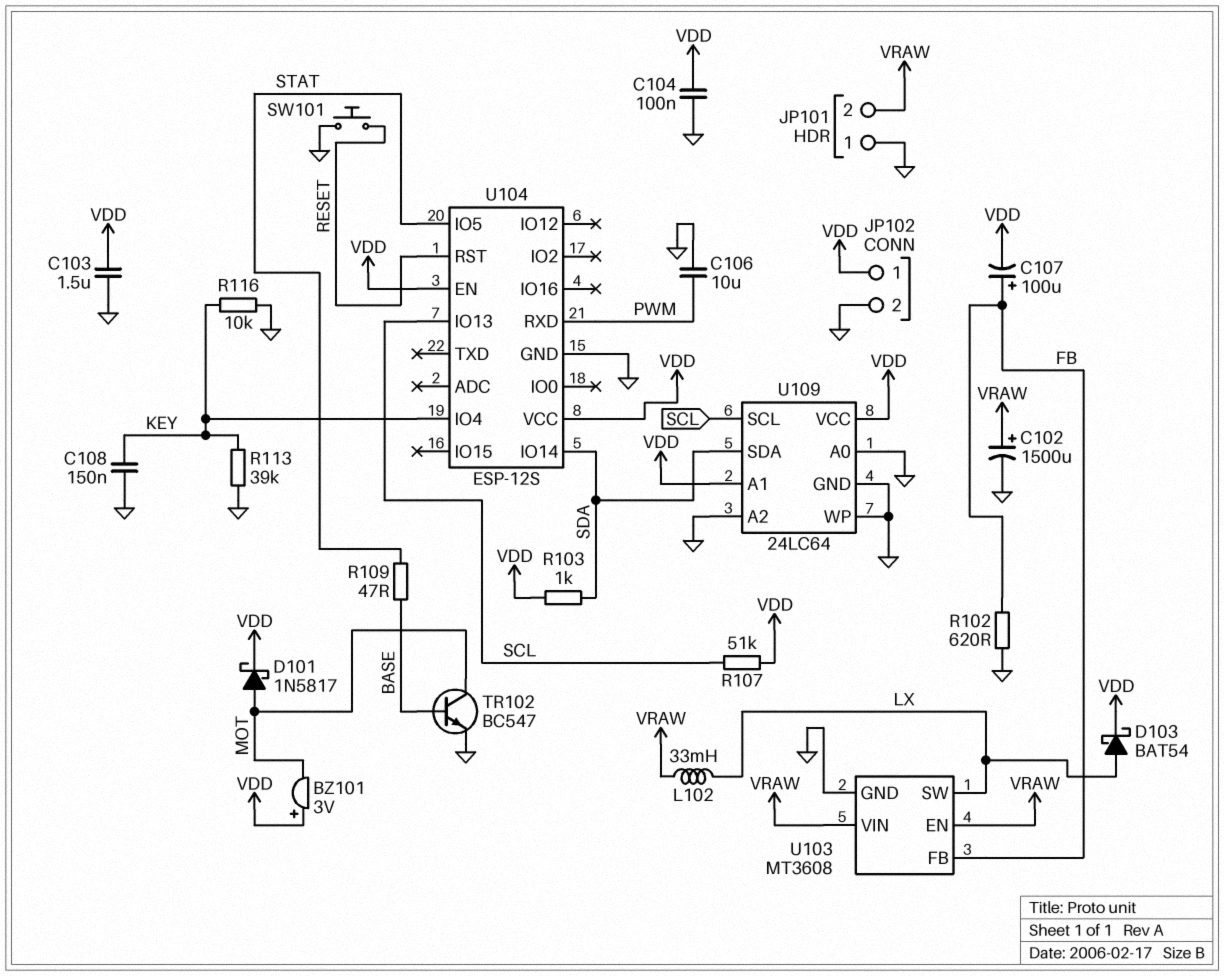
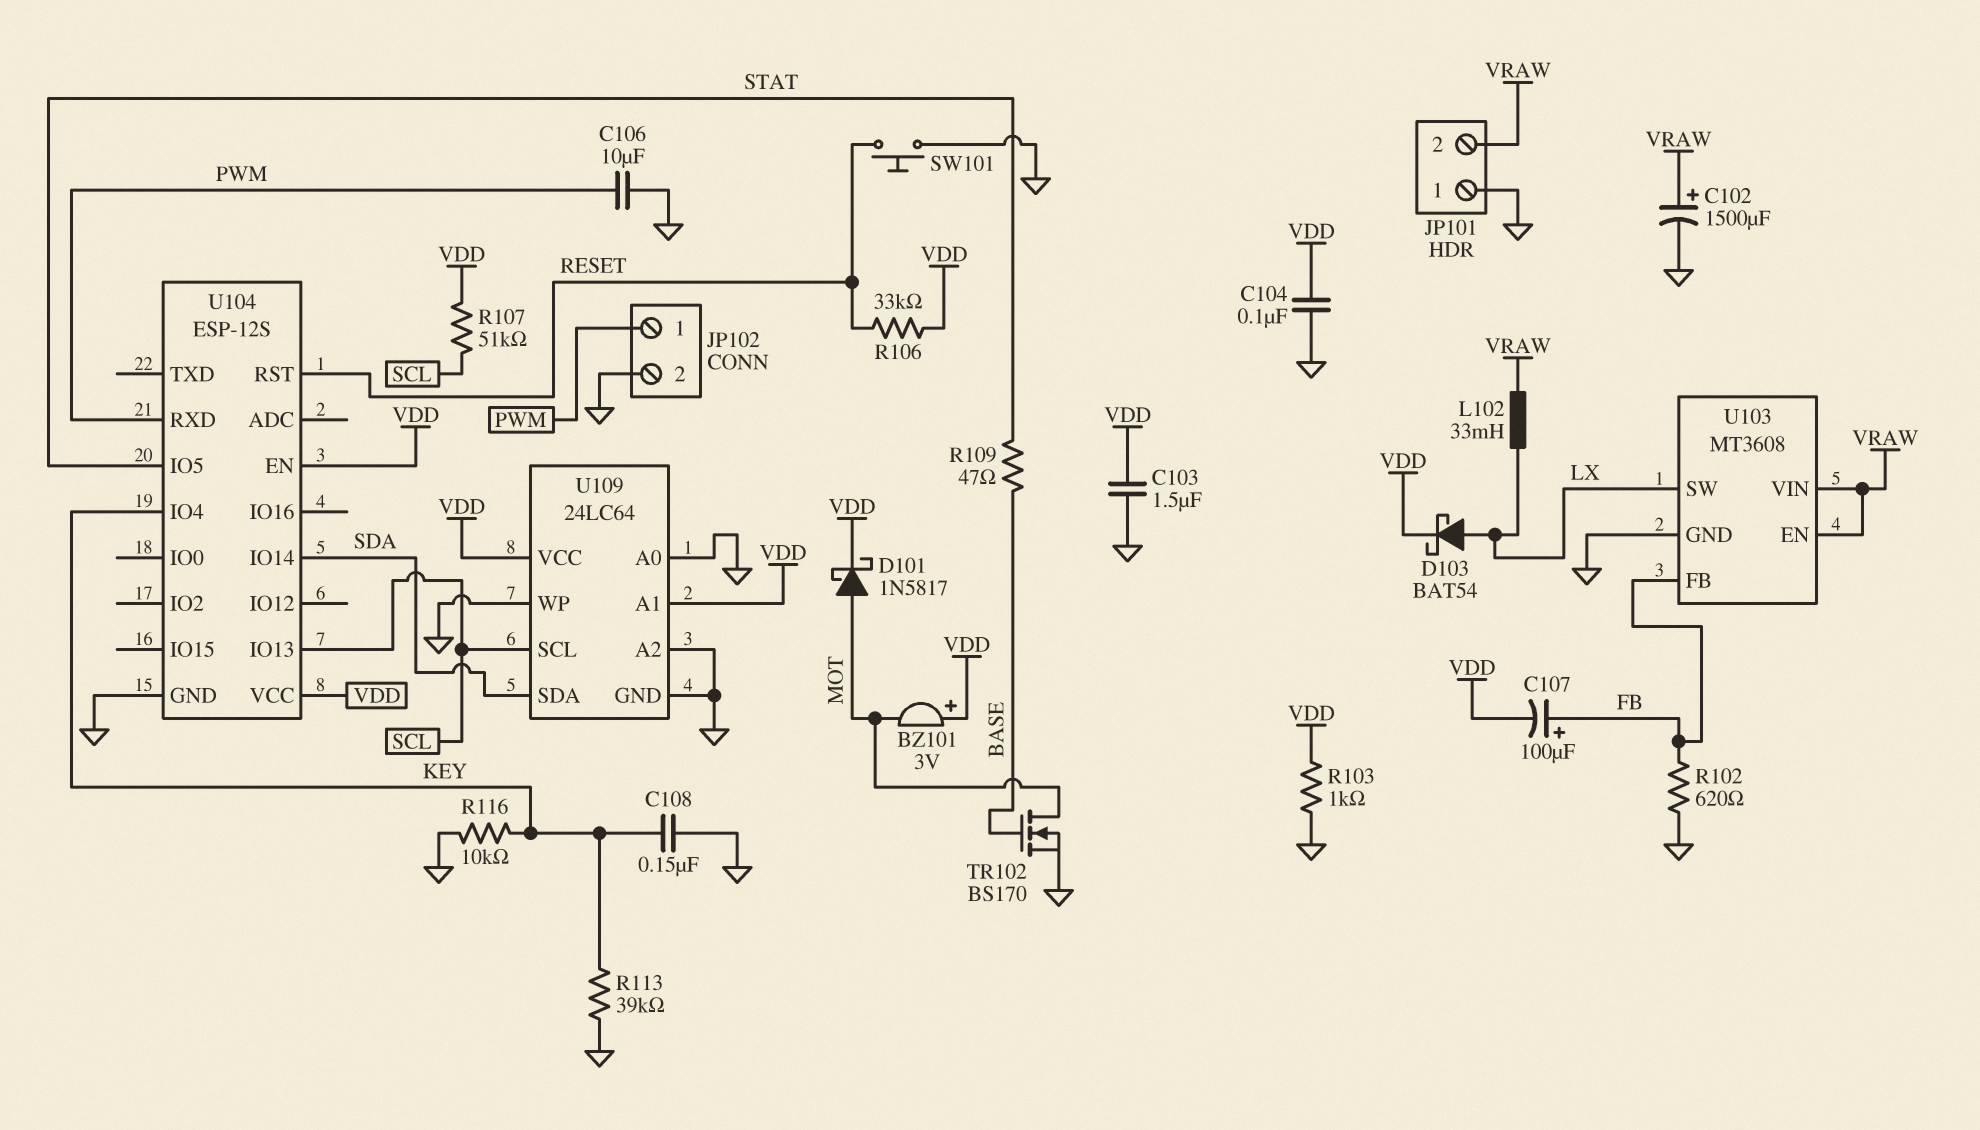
JP102 pin 1: VDD -> PWM
R103: 1k (SDA, VDD) -> 1k (GND, VDD)
R106: none -> 33k (RESET, VDD)
TR102: NPN BC547 (B BASE, C MOT, E GND) -> NMOS BS170 (G BASE, D MOT, S GND)

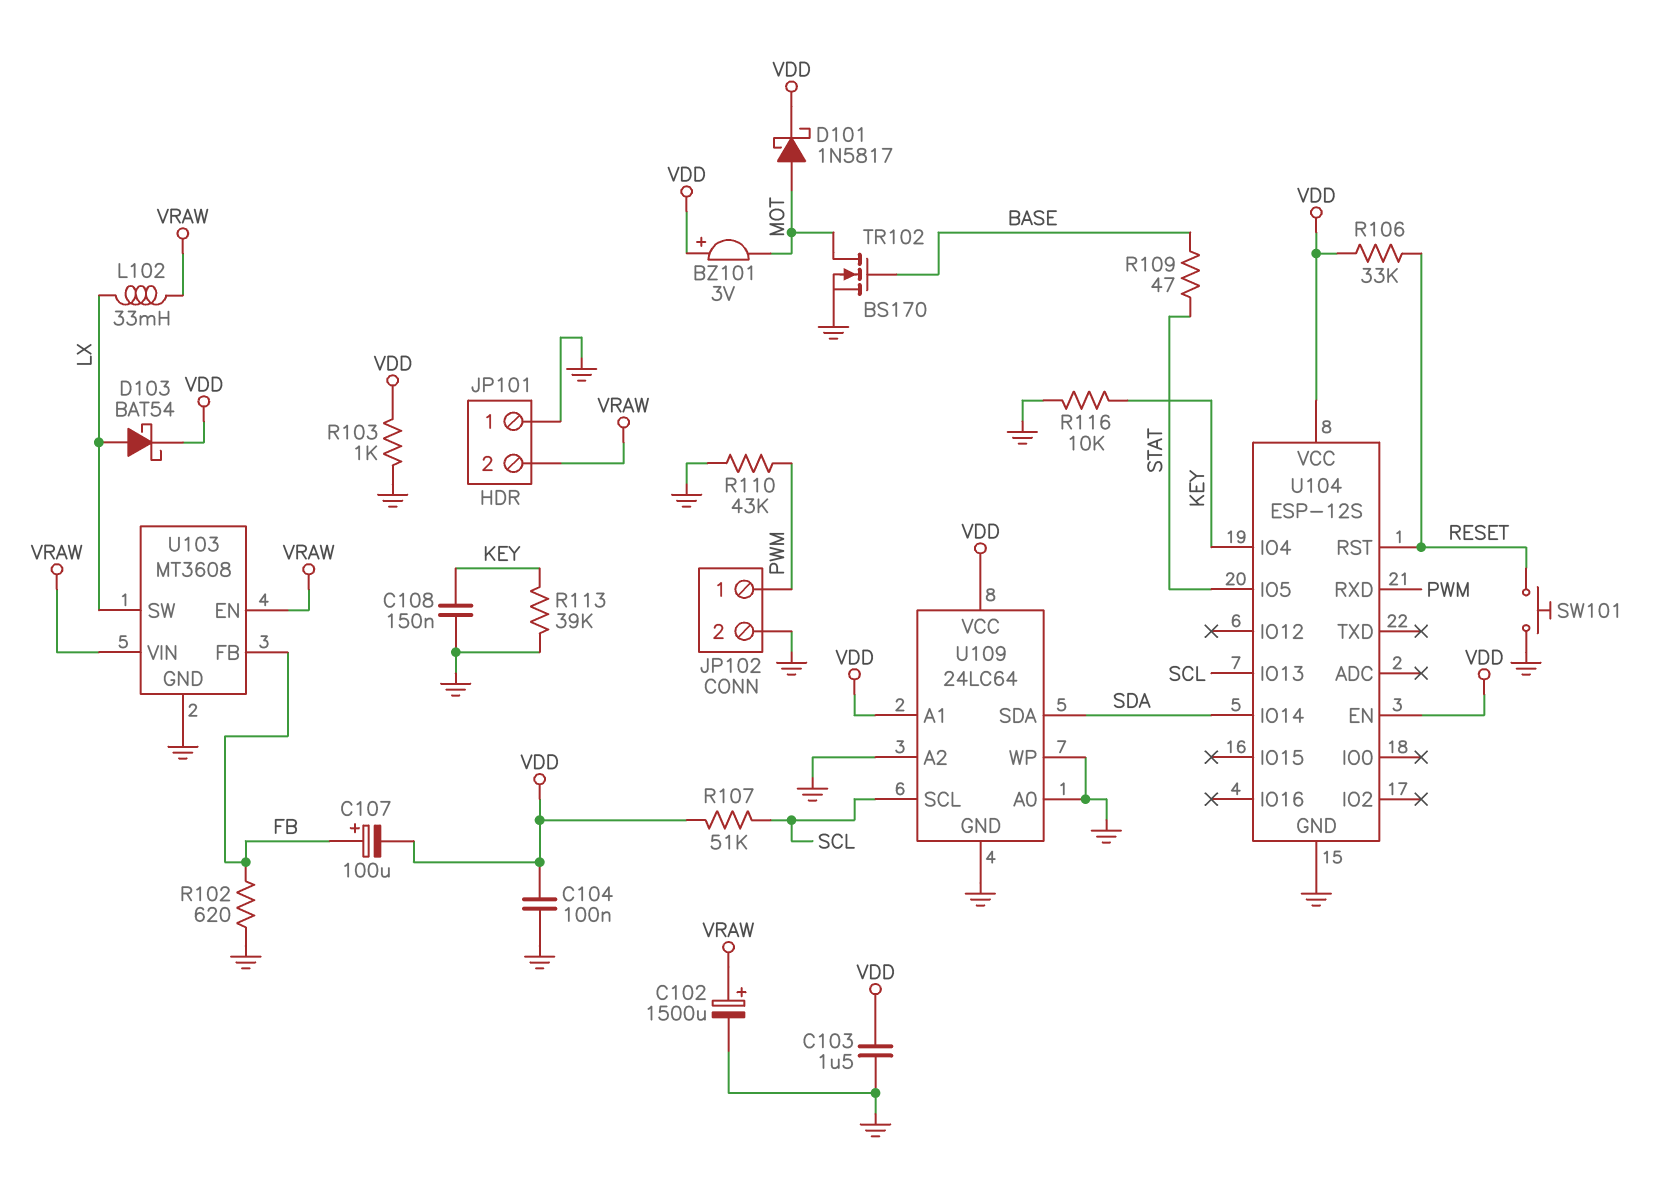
C106: 10uF (GND, PWM) -> none
R110: none -> 43k (GND, PWM)

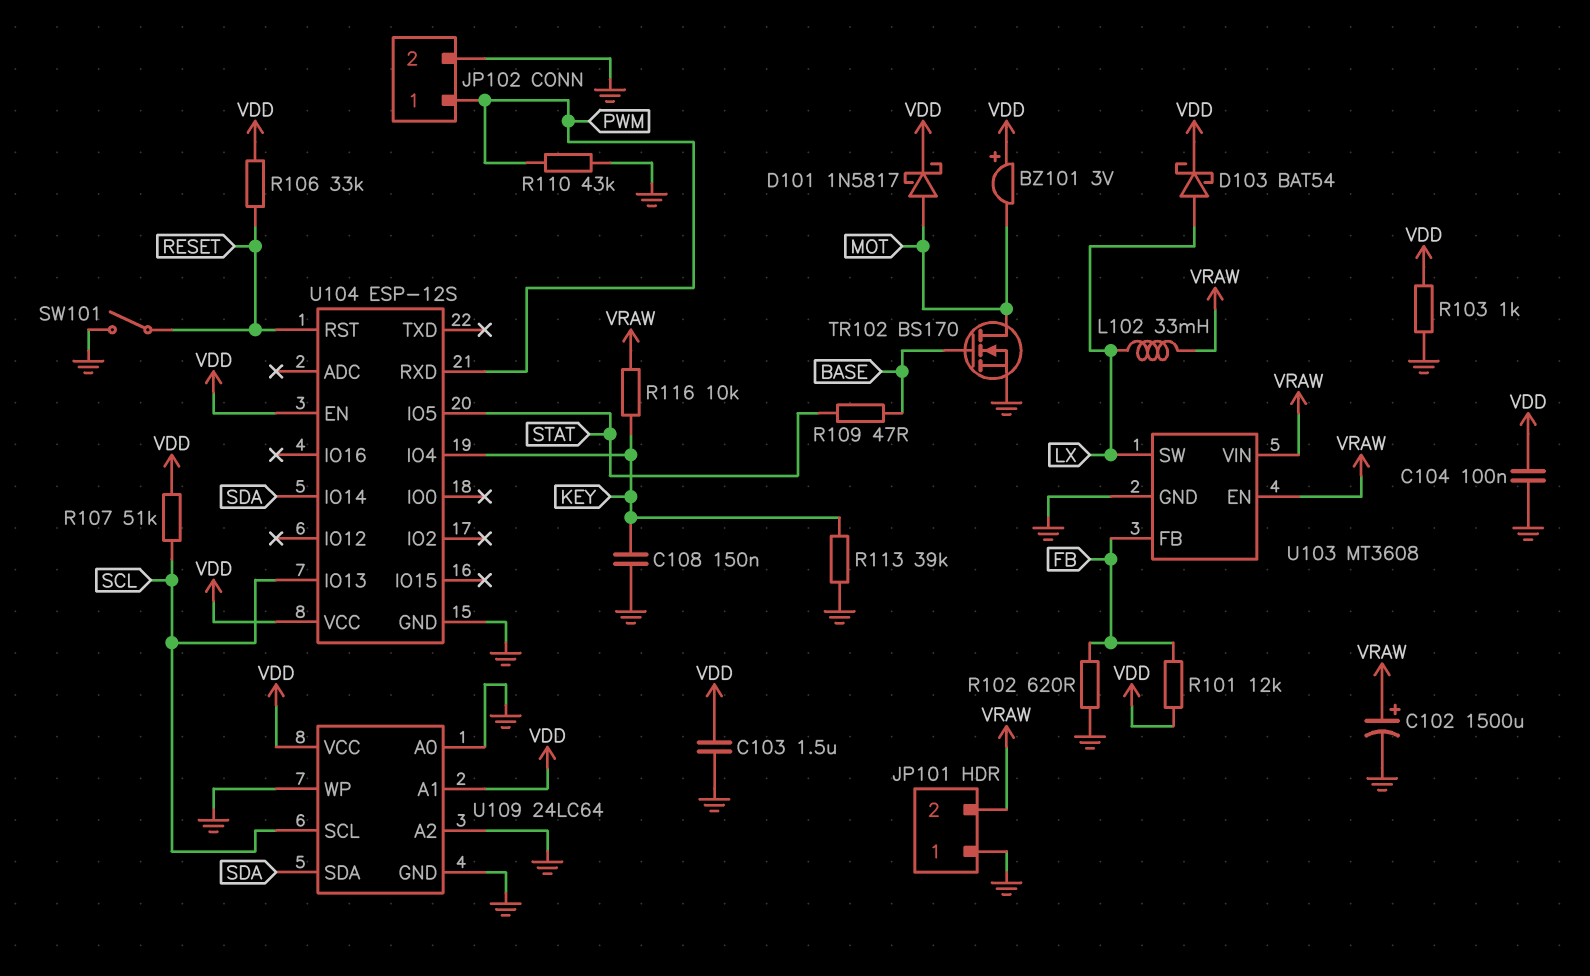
C107: 100uF (plus FB, minus VDD) -> none
R101: none -> 12k (FB, VDD)
R116: 10k (GND, KEY) -> 10k (KEY, VRAW)
SW101: button (GND, RESET) -> switch (GND, RESET)

